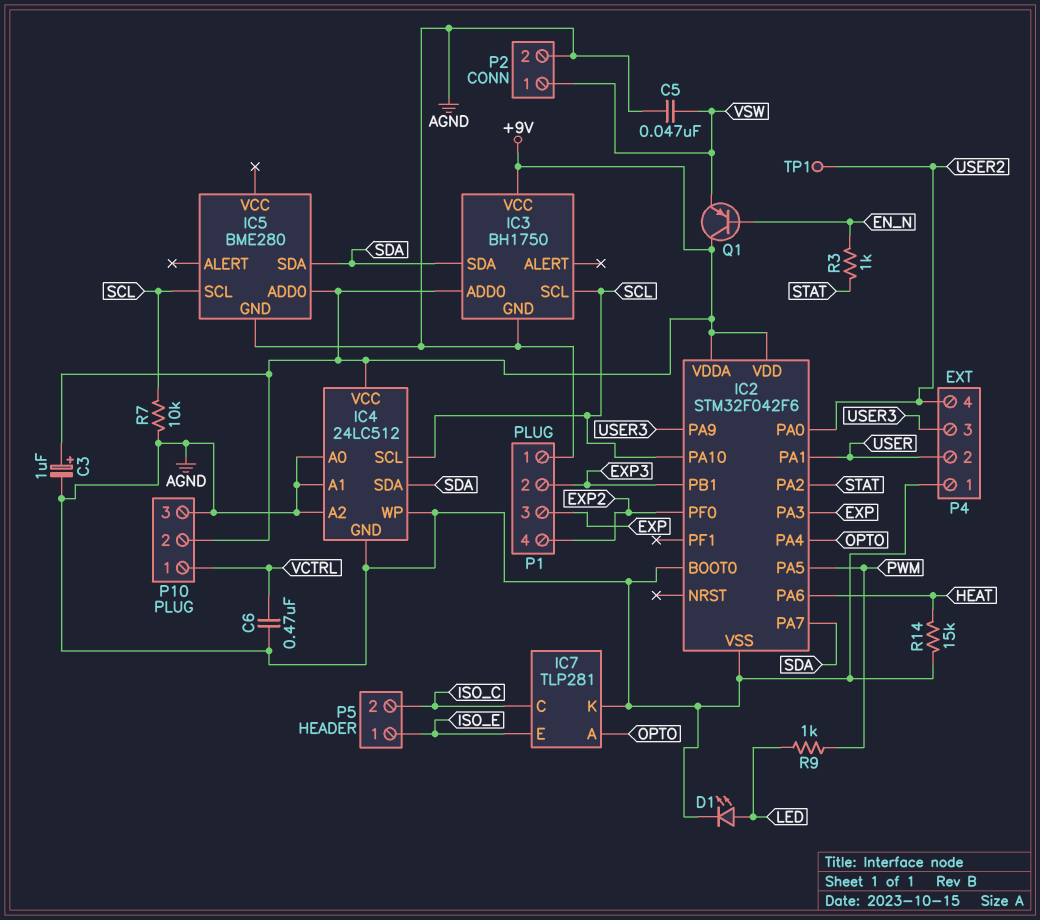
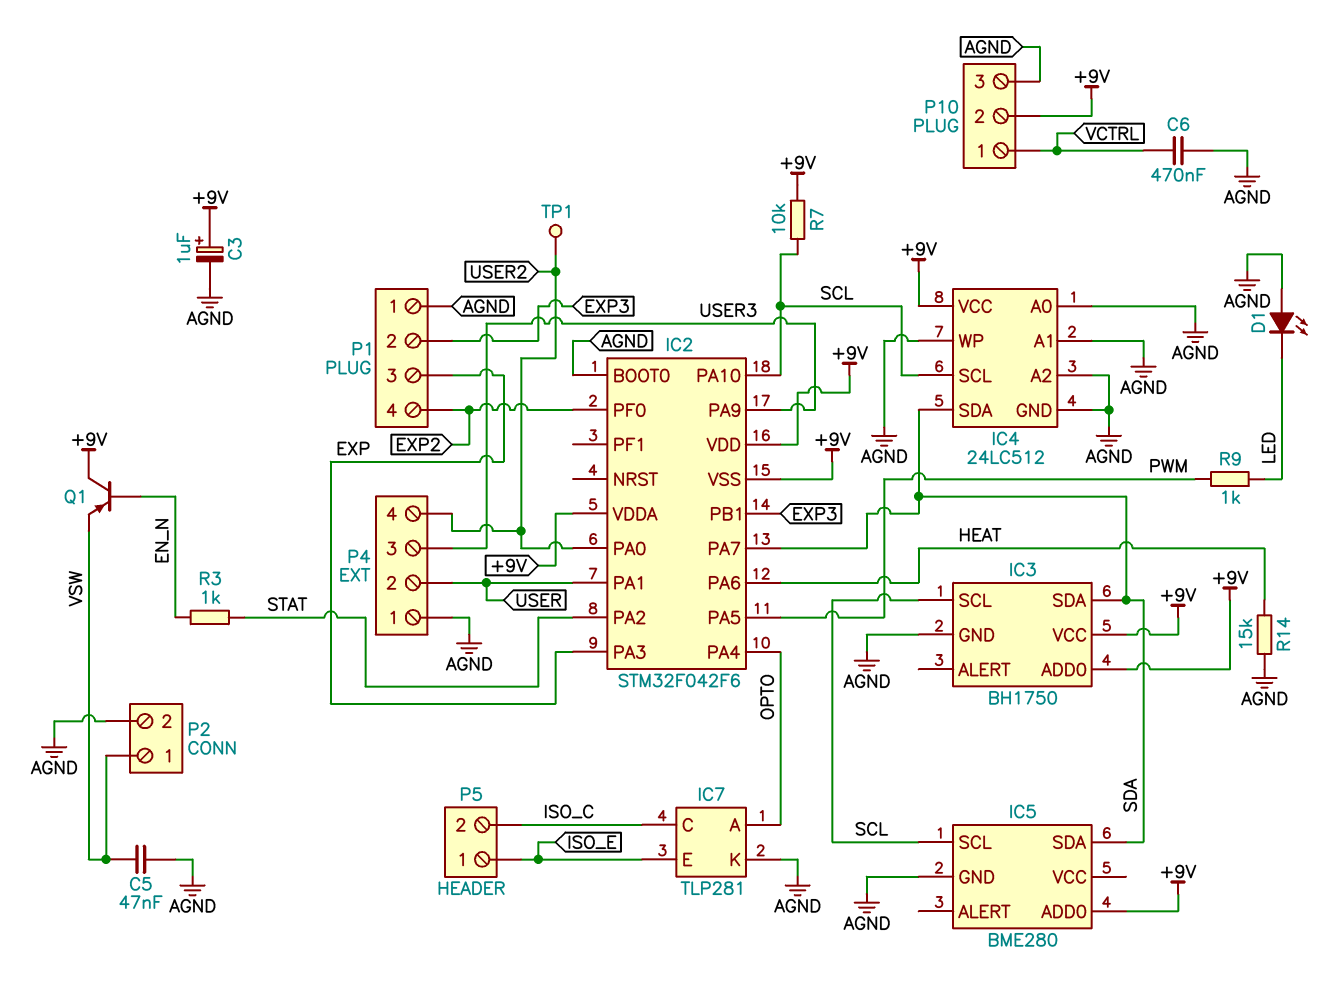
D1: LED (A LED, K AGND) -> LED (A AGND, K LED)
IC2 pin VSS: AGND -> +9V
R7: 10k (AGND, SCL) -> 10k (+9V, SCL)

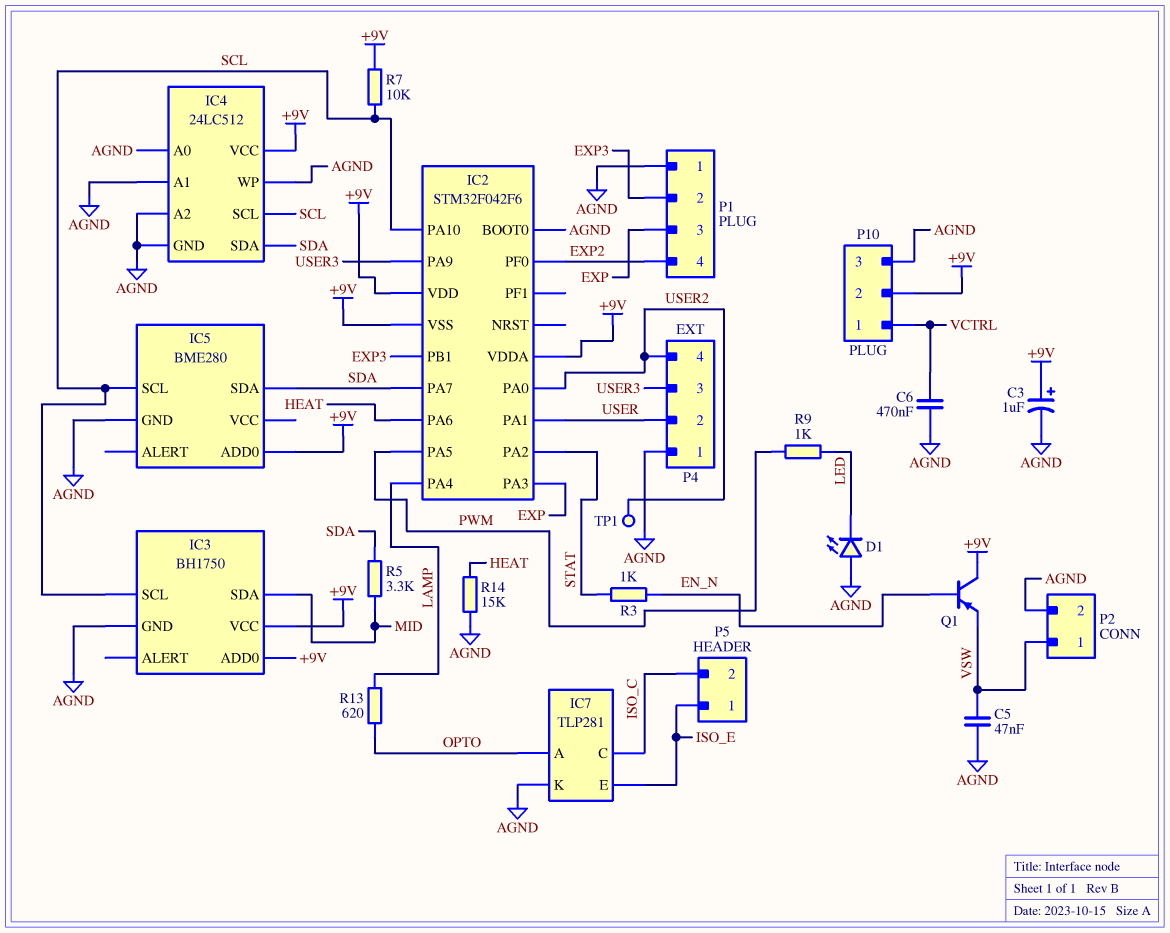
IC2 pin PA4: OPTO -> LAMP
IC3 pin SDA: SDA -> MID
R5: none -> 3.3k (MID, SDA)
R13: none -> 620 (LAMP, OPTO)

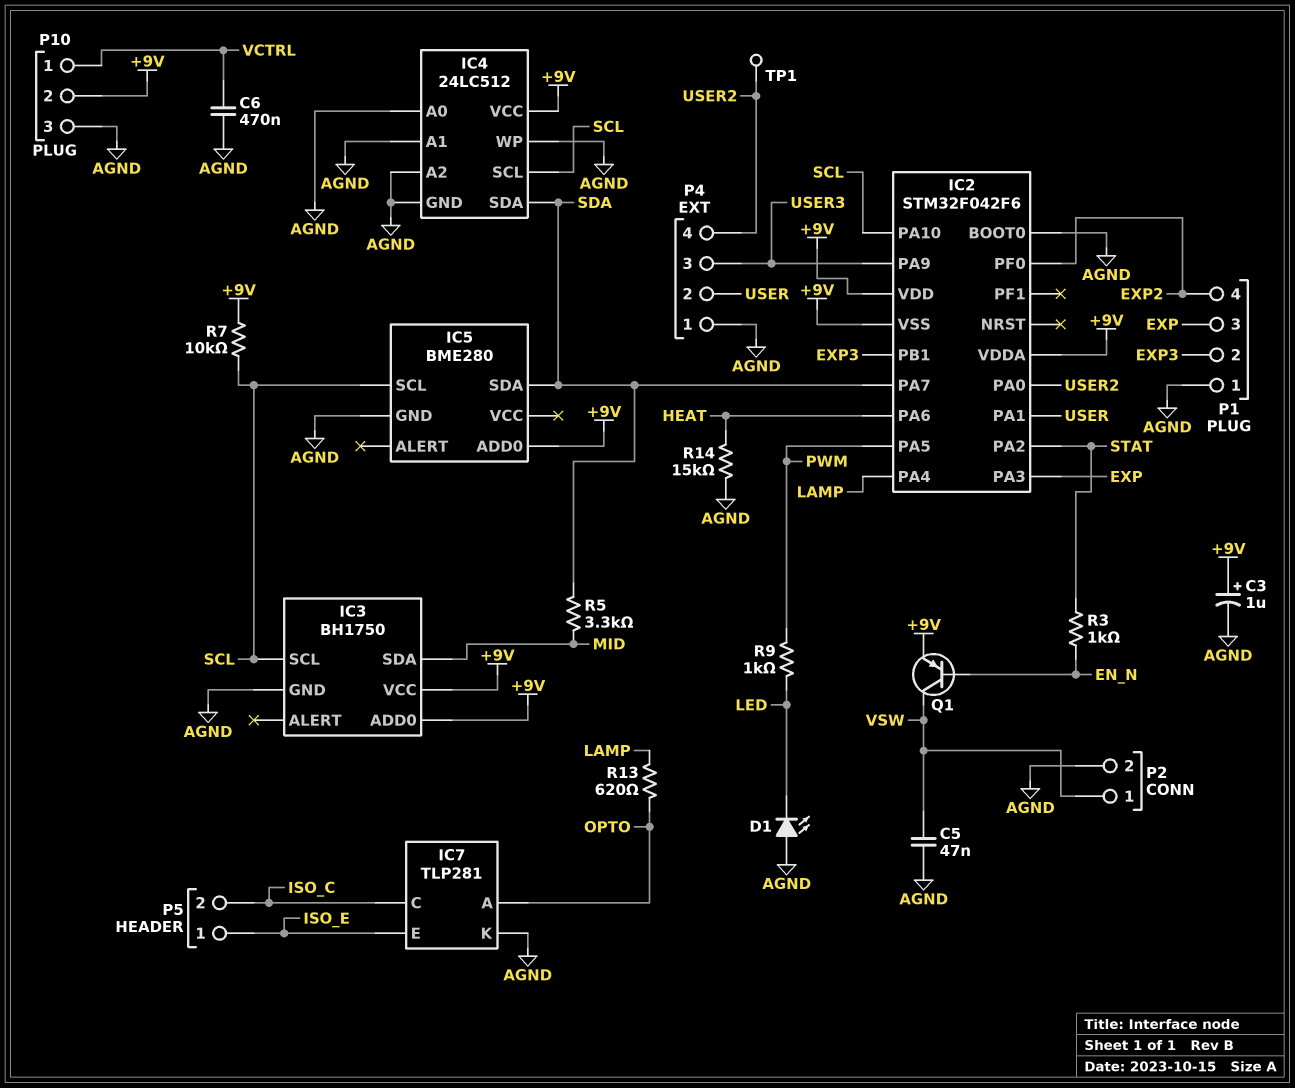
Q1: PNP (B EN_N, C +9V, E VSW) -> PNP (B EN_N, C VSW, E +9V)

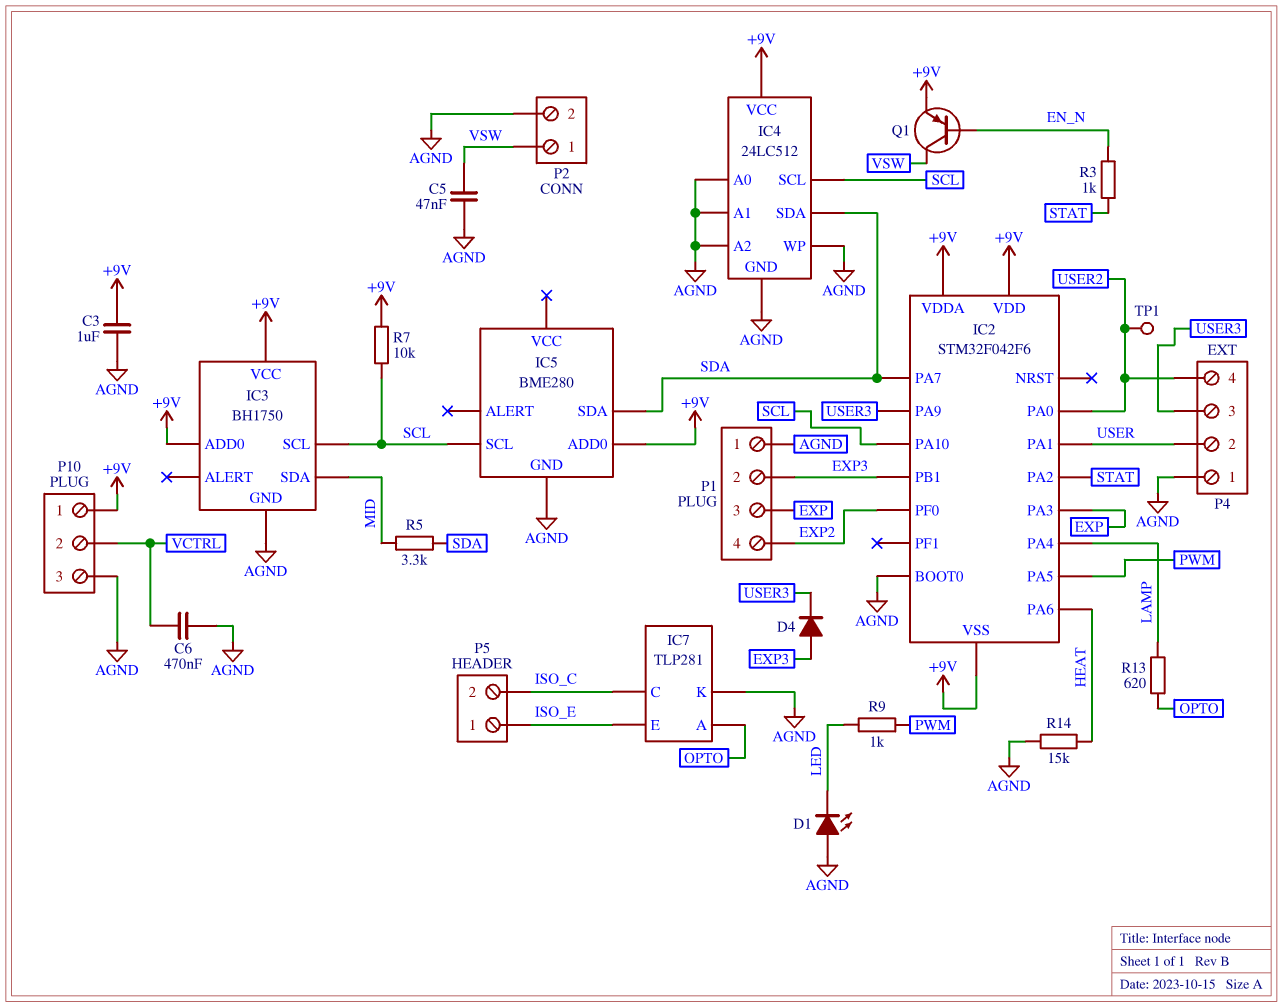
C3: 1uF (plus +9V, minus AGND) -> 1uF (+9V, AGND)
D4: none -> diode (A EXP3, K USER3)
P10 pin 1: VCTRL -> +9V
P10 pin 2: +9V -> VCTRL

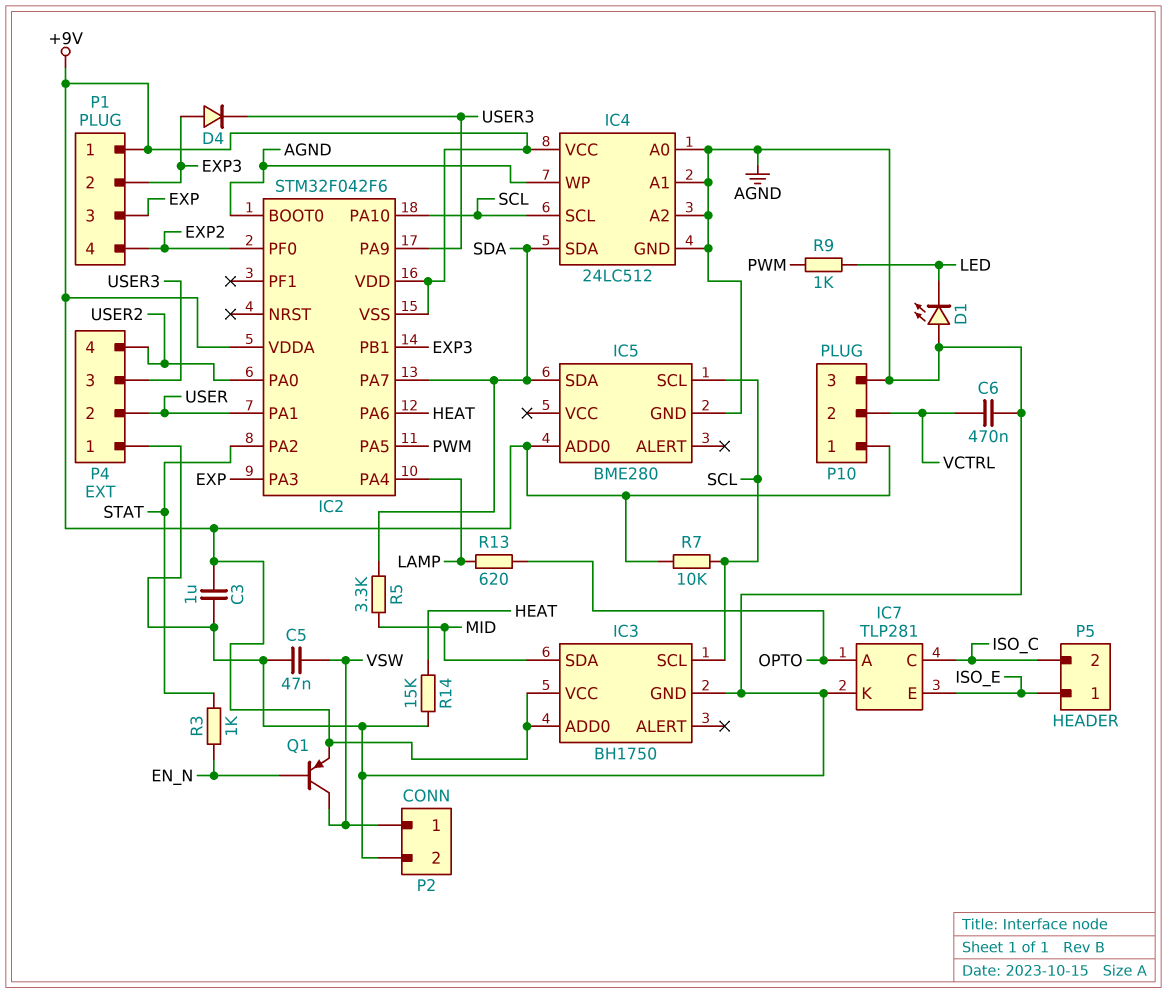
P1 pin 1: AGND -> +9V
TP1: test point (USER2) -> none

